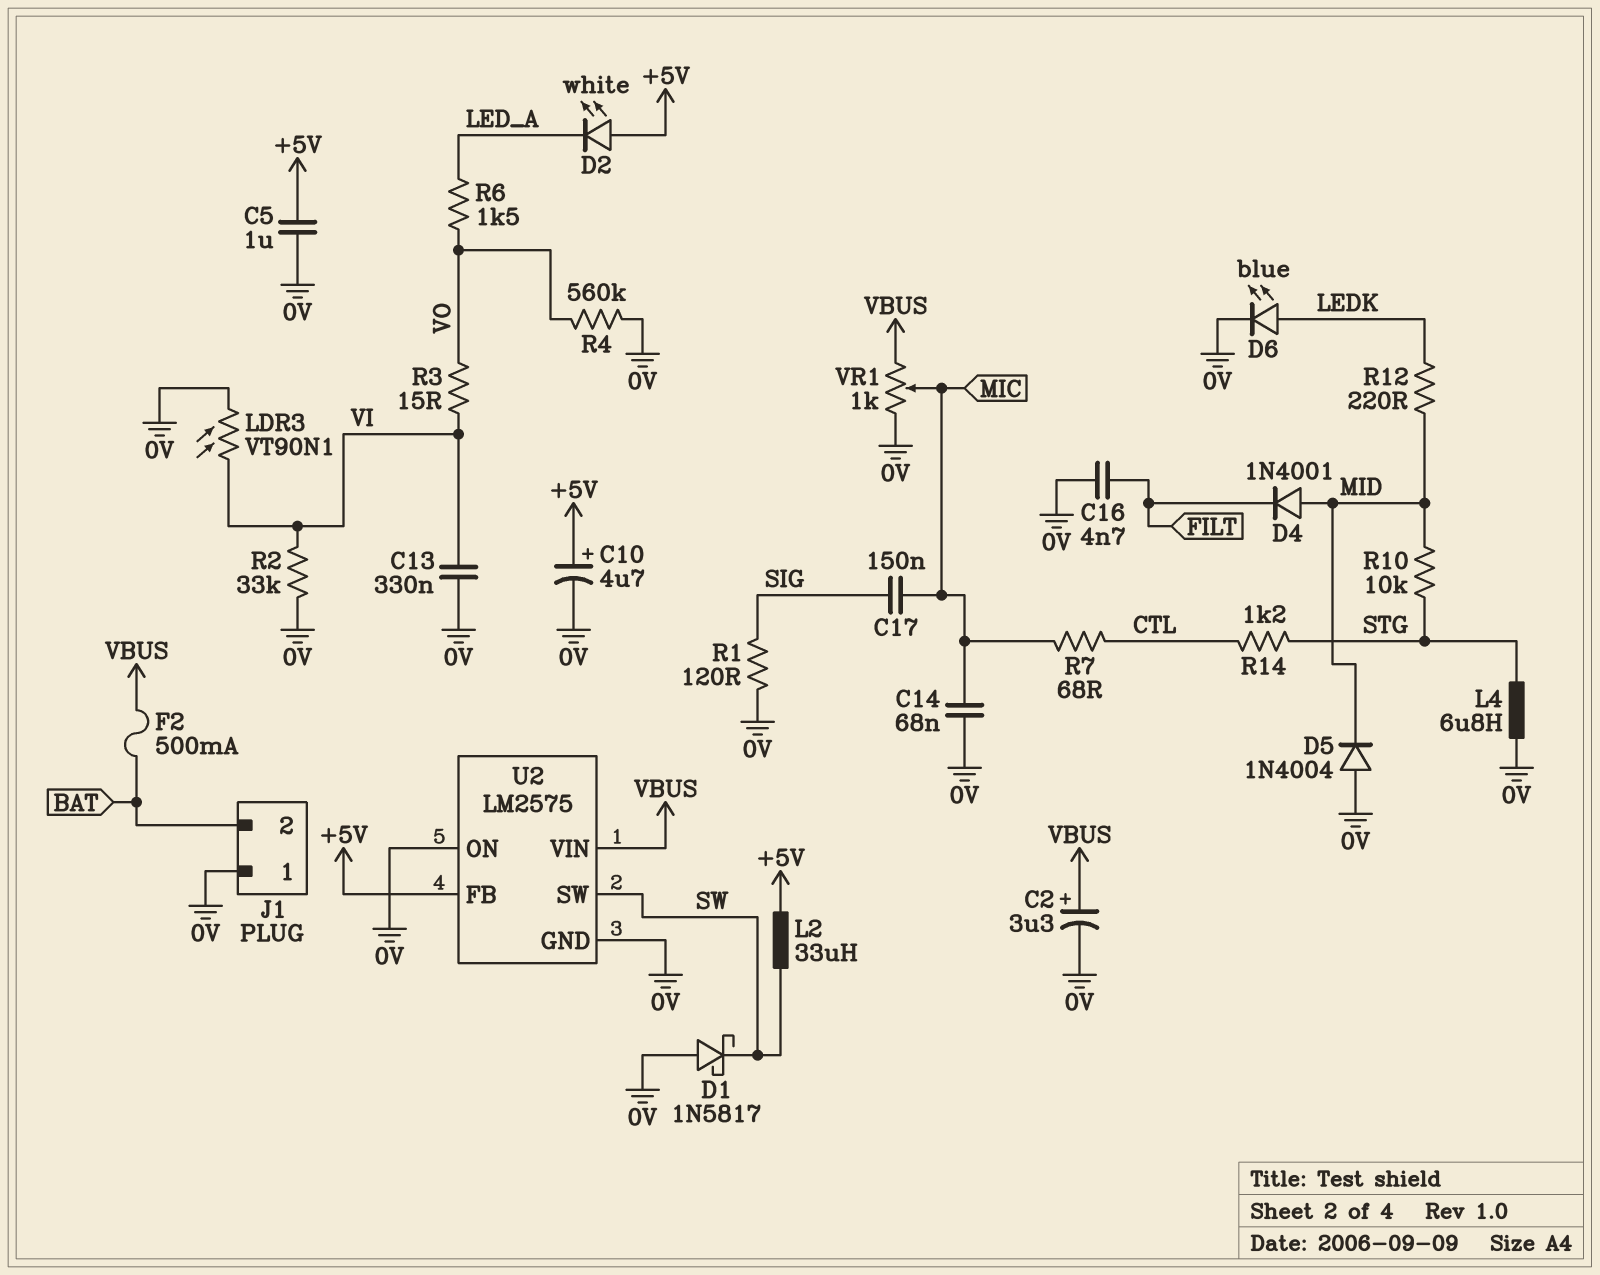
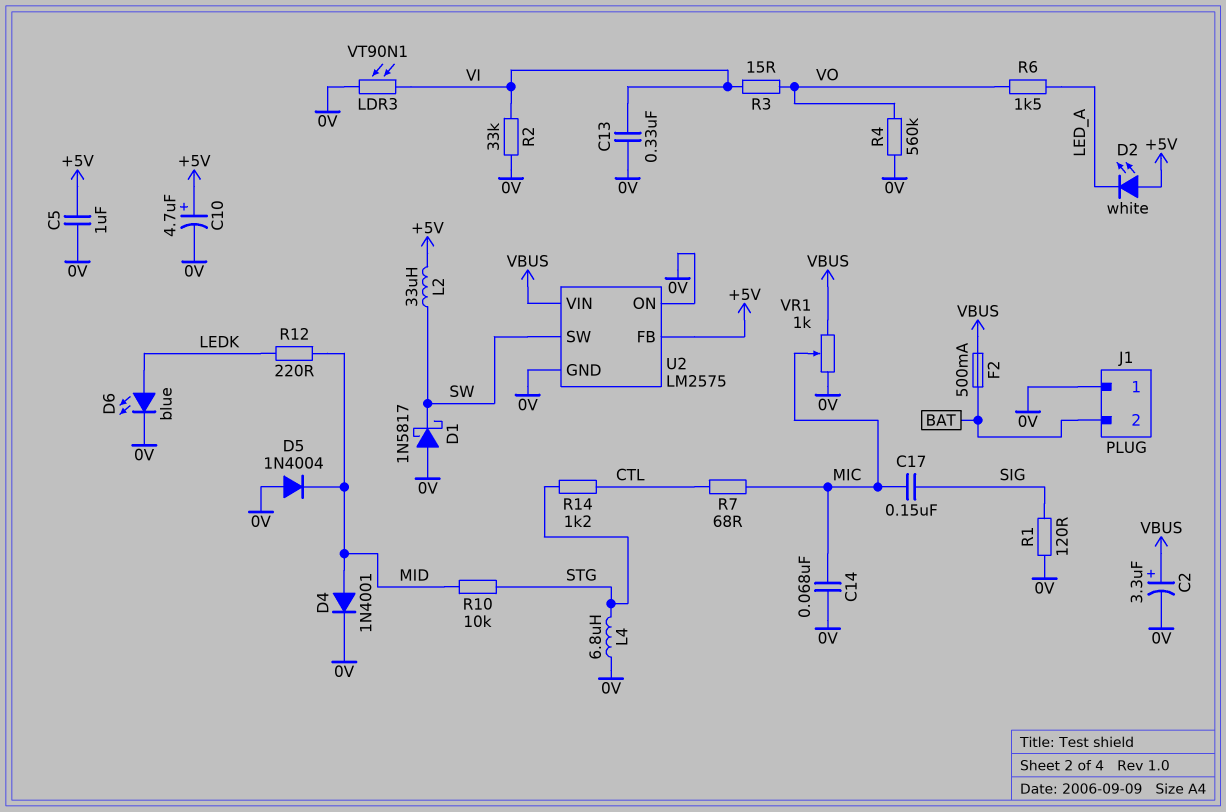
C16: 4.7nF (0V, FILT) -> none
D4: diode 1N4001 (A MID, K FILT) -> diode 1N4001 (A MID, K 0V)

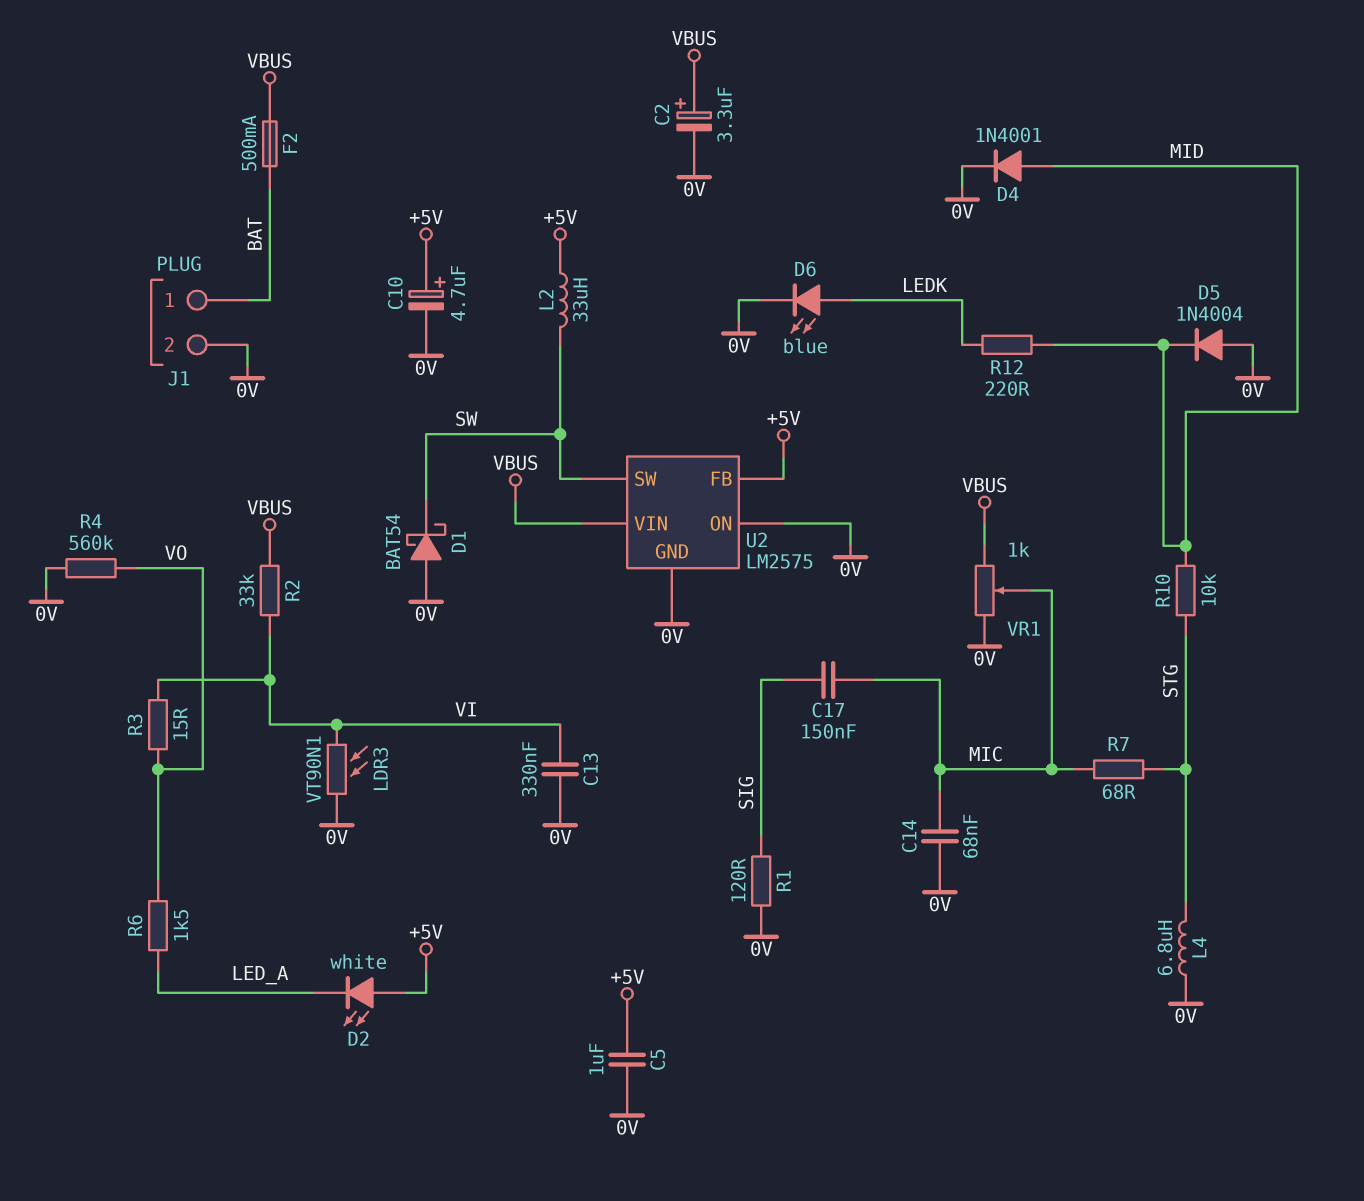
D1: schottky 1N5817 (A 0V, K SW) -> schottky BAT54 (A 0V, K SW)
J1 pin 1: 0V -> BAT
J1 pin 2: BAT -> 0V
R2: 33k (0V, VI) -> 33k (VBUS, VI)
R7: 68 (CTL, MIC) -> 68 (MIC, STG)
R14: 1.2k (CTL, STG) -> none

